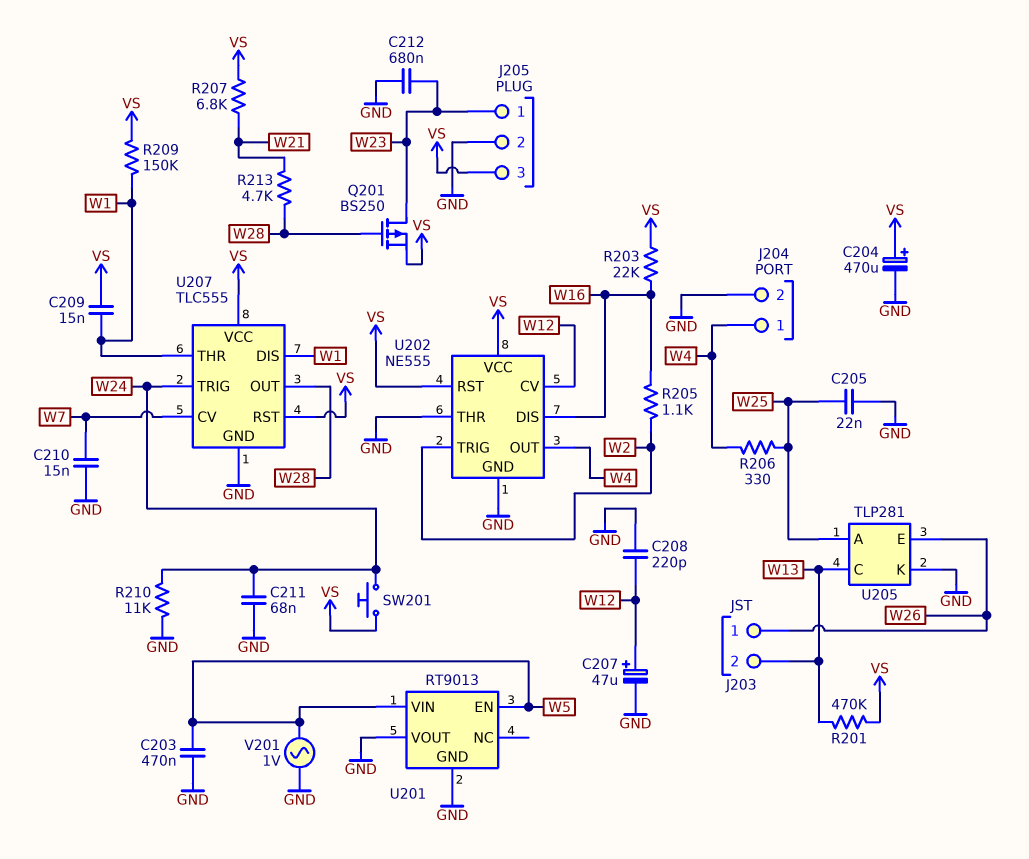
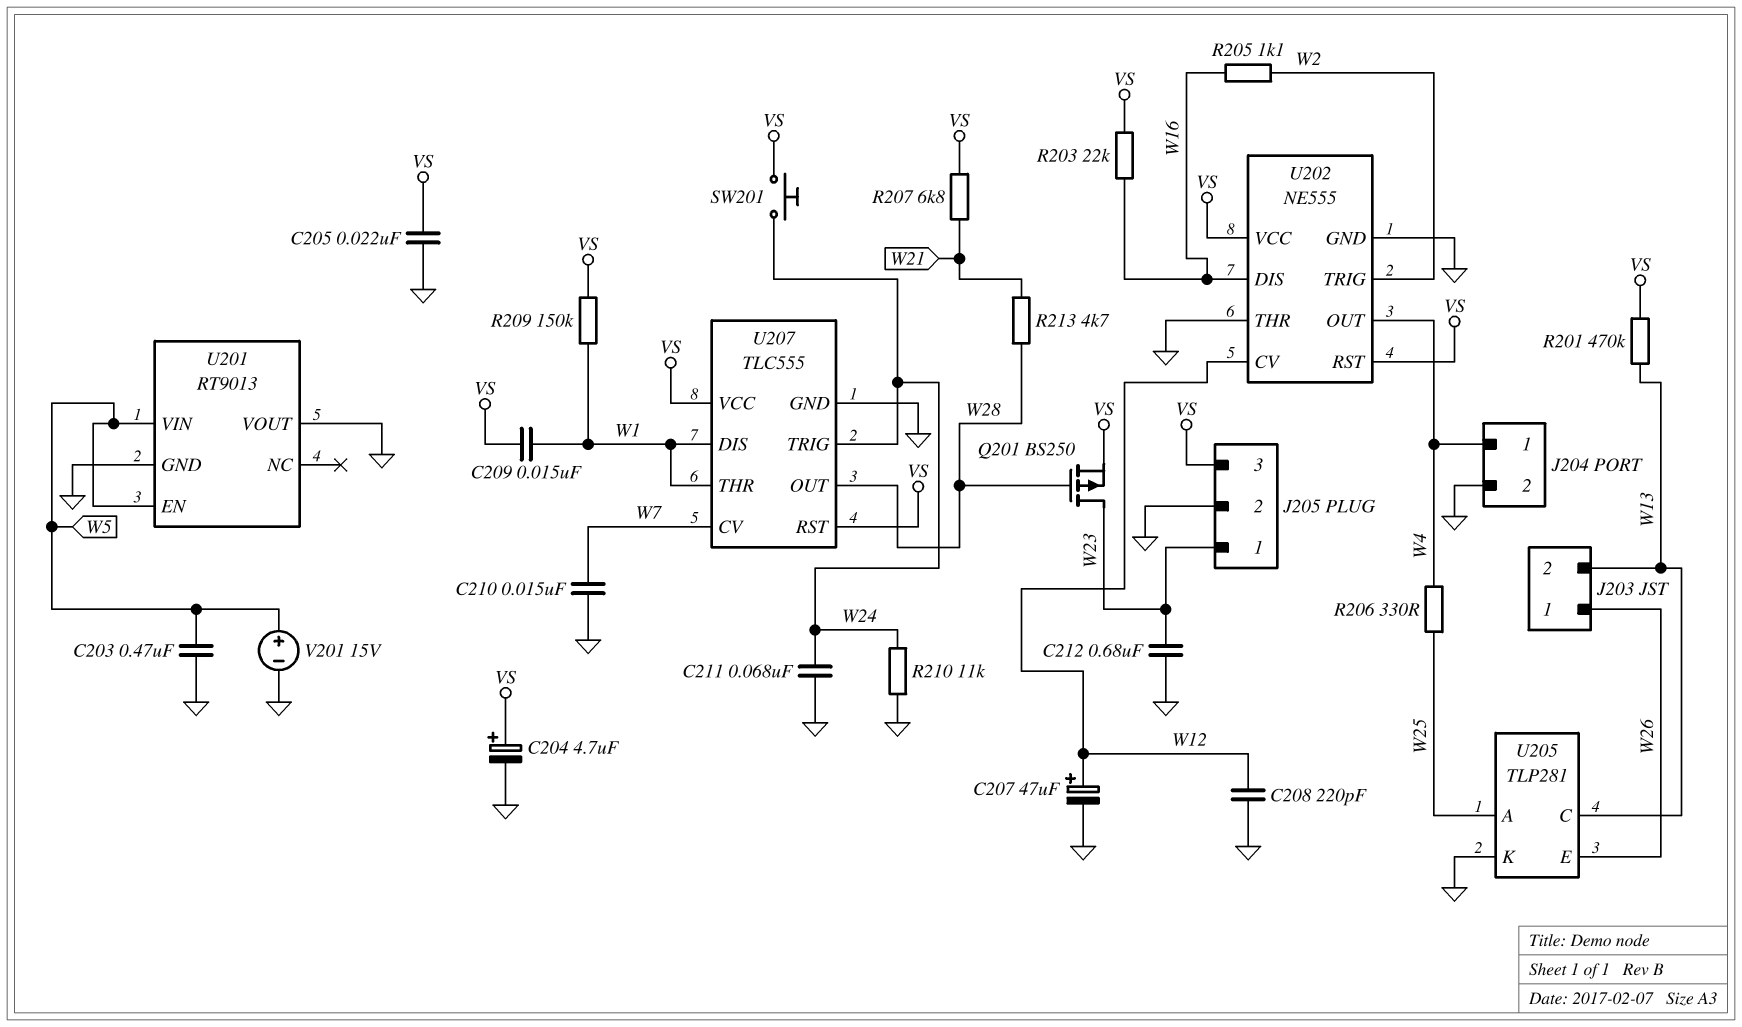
C204: 470uF (plus VS, minus GND) -> 4.7uF (plus VS, minus GND)
C205: 22nF (GND, W25) -> 22nF (GND, VS)
V201: AC 1V (GND, W5) -> 15V (plus W5, minus GND)

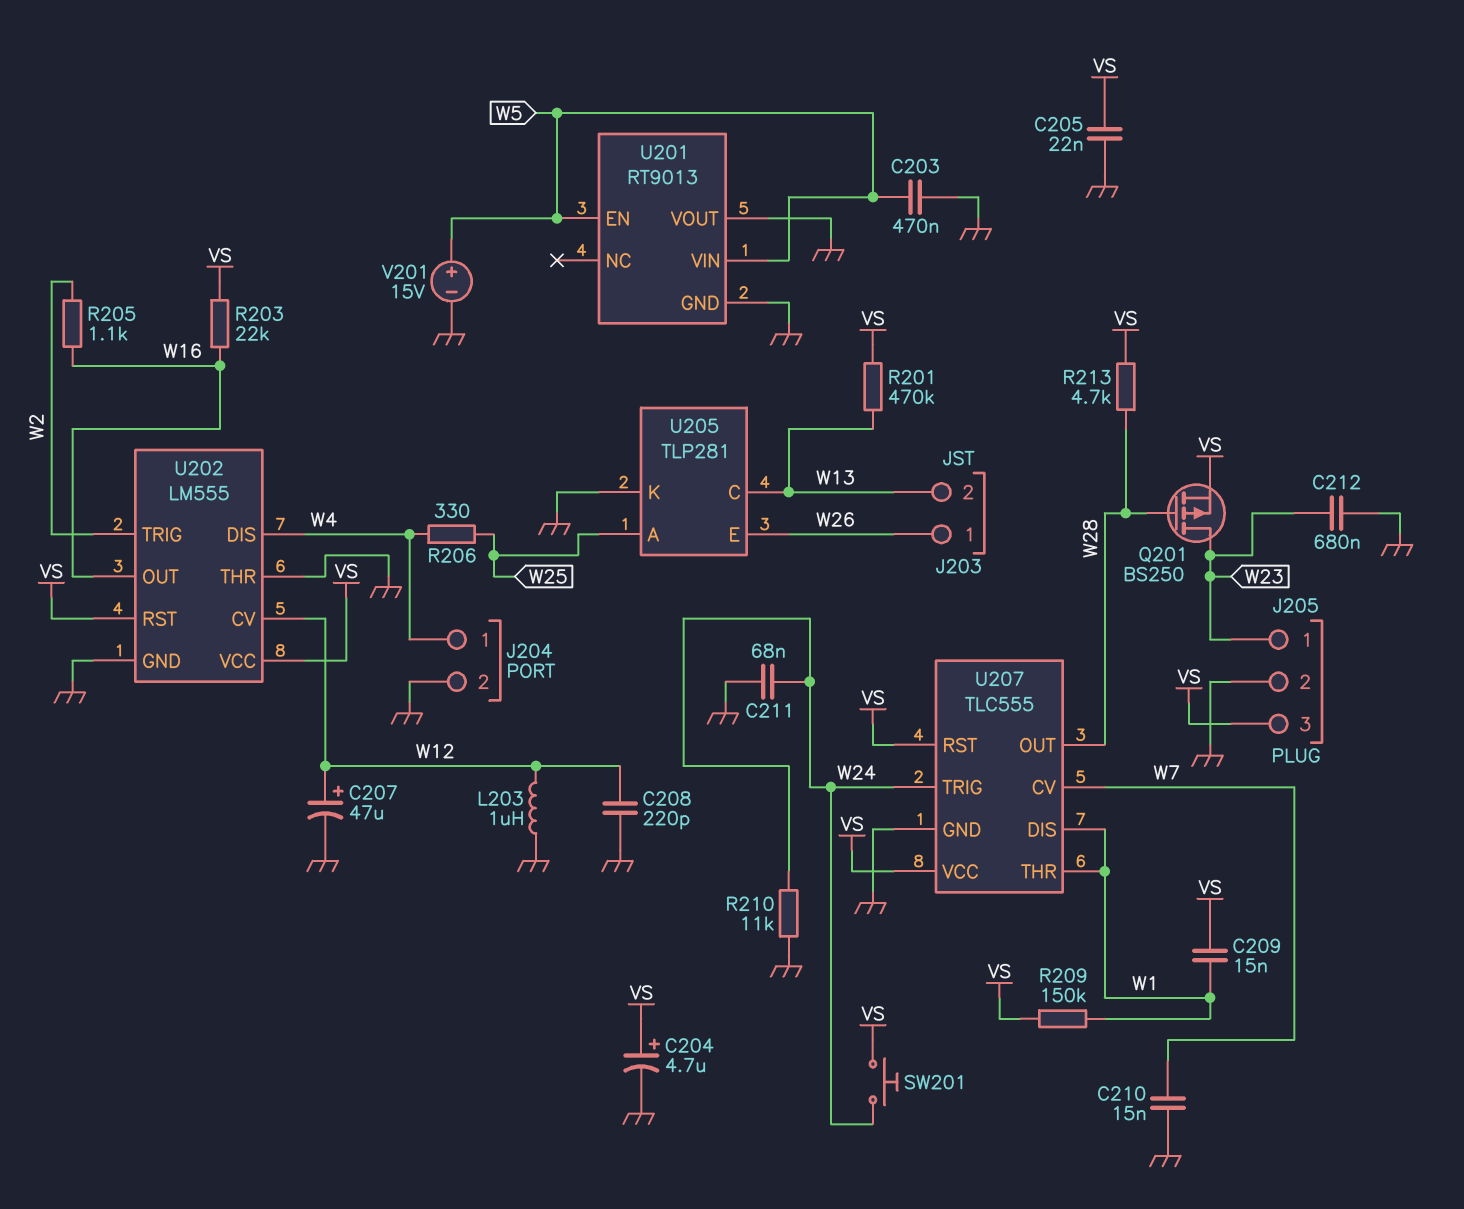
L203: none -> 1uH (GND, W12)
R207: 6.8k (VS, W21) -> none
R213: 4.7k (W21, W28) -> 4.7k (VS, W28)
U202: NE555 -> LM555
U202 pin DIS: W16 -> W4
U202 pin OUT: W4 -> W16

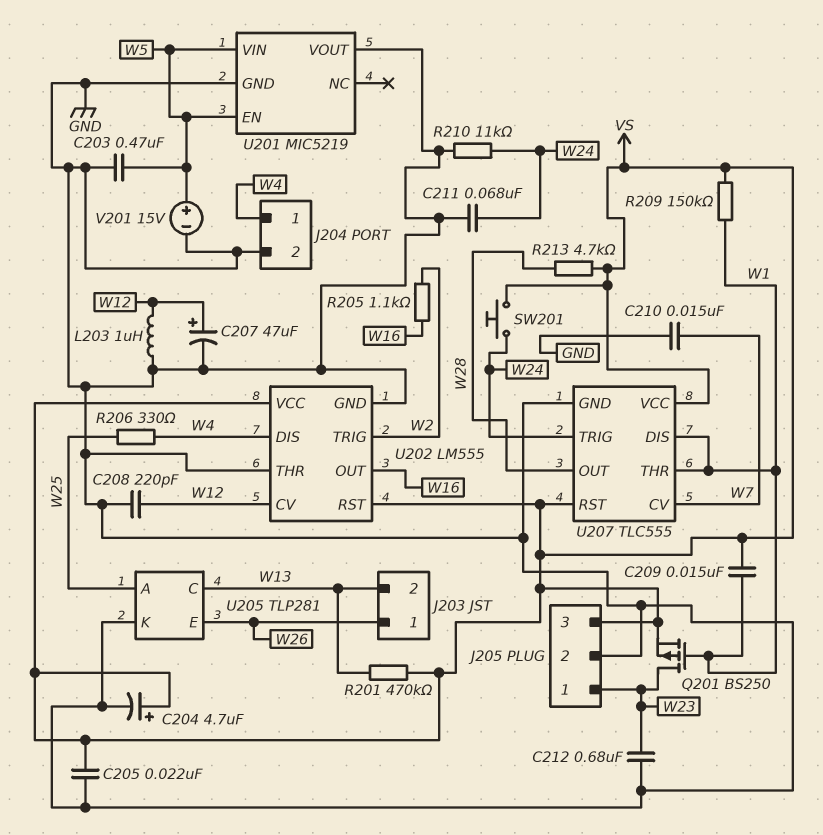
Q201: PMOS BS250 (G W28, D W23, S VS) -> PMOS BS250 (G W1, D W23, S VS)
R203: 22k (VS, W16) -> none
U201: RT9013 -> MIC5219

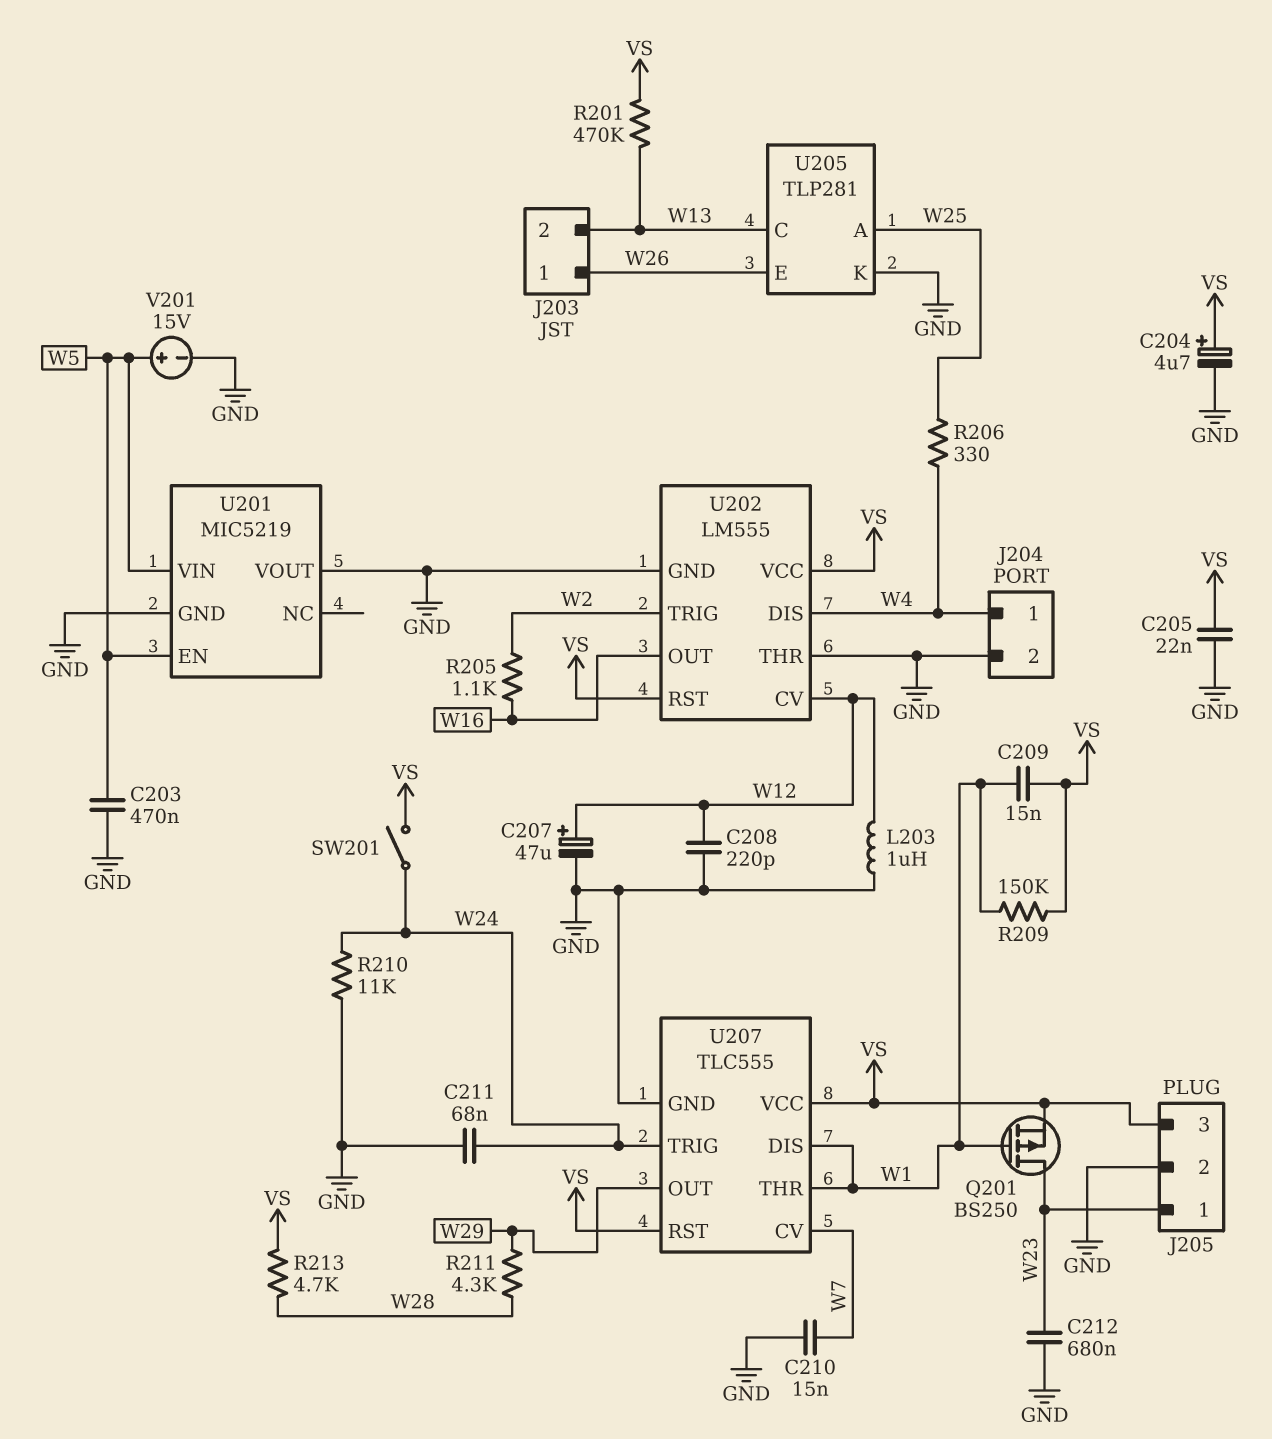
R211: none -> 4.3k (W28, W29)
SW201: button (VS, W24) -> switch (VS, W24)
U207 pin OUT: W28 -> W29

